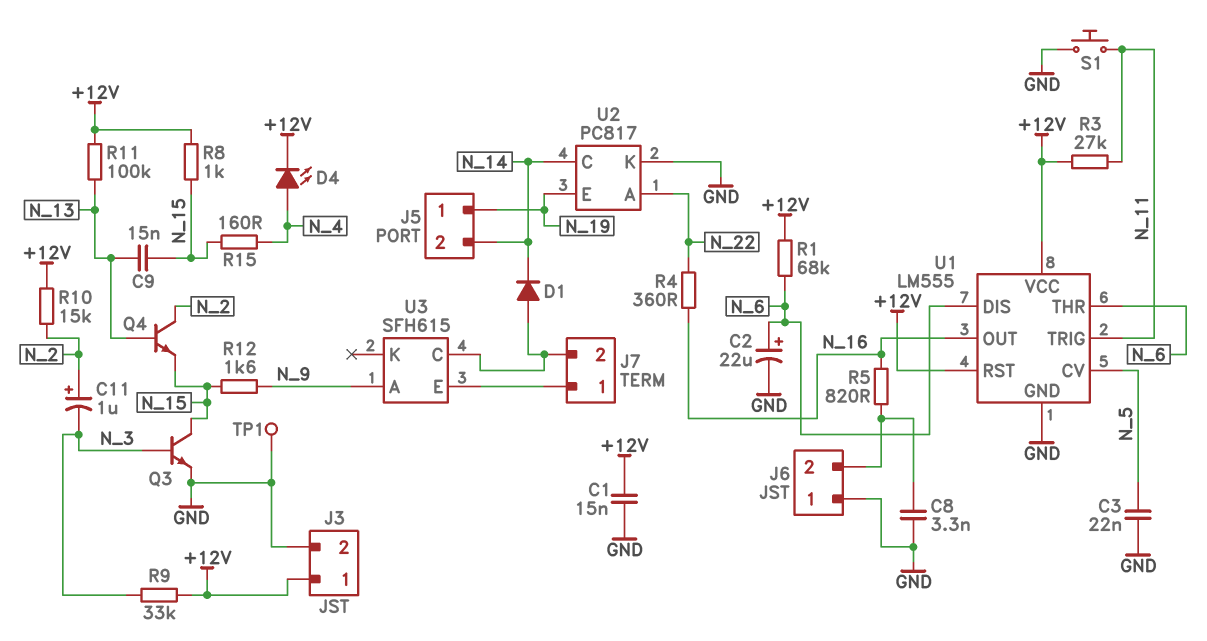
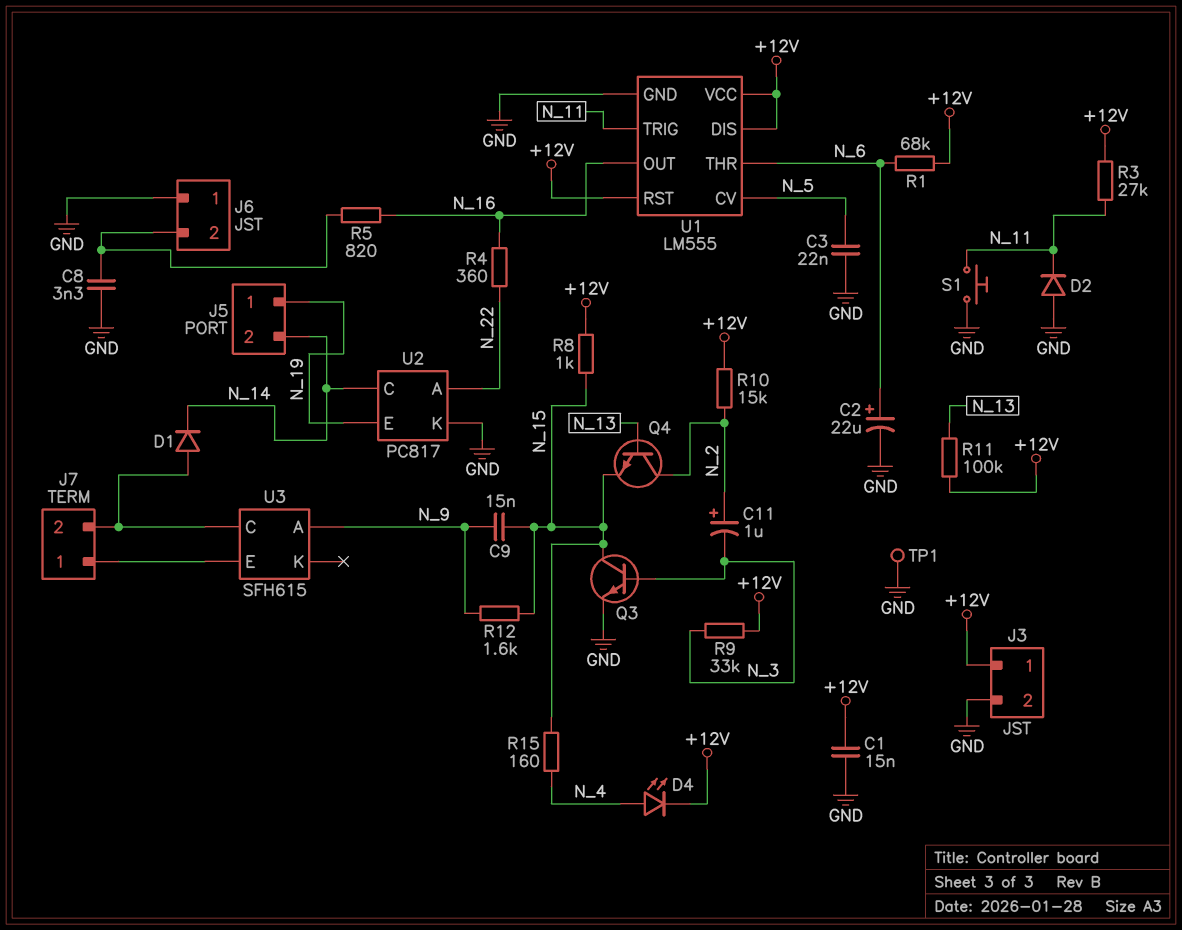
C9: 15nF (N_13, N_15) -> 15nF (N_9, N_15)
D2: none -> diode (A GND, K N_11)
U1 pin DIS: N_6 -> +12V

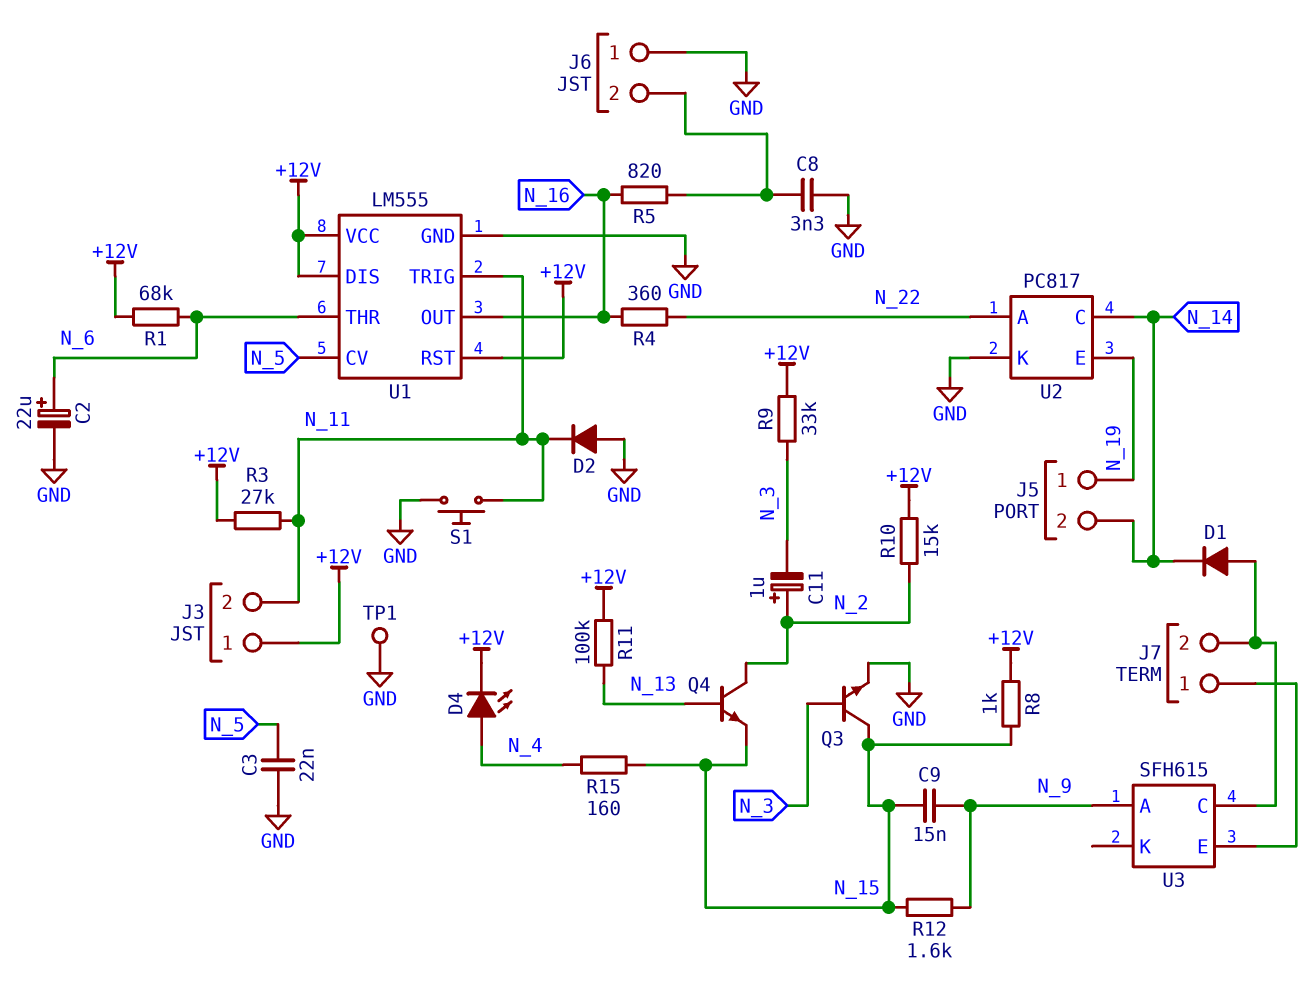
C1: 15nF (+12V, GND) -> none
J3 pin 2: GND -> N_11

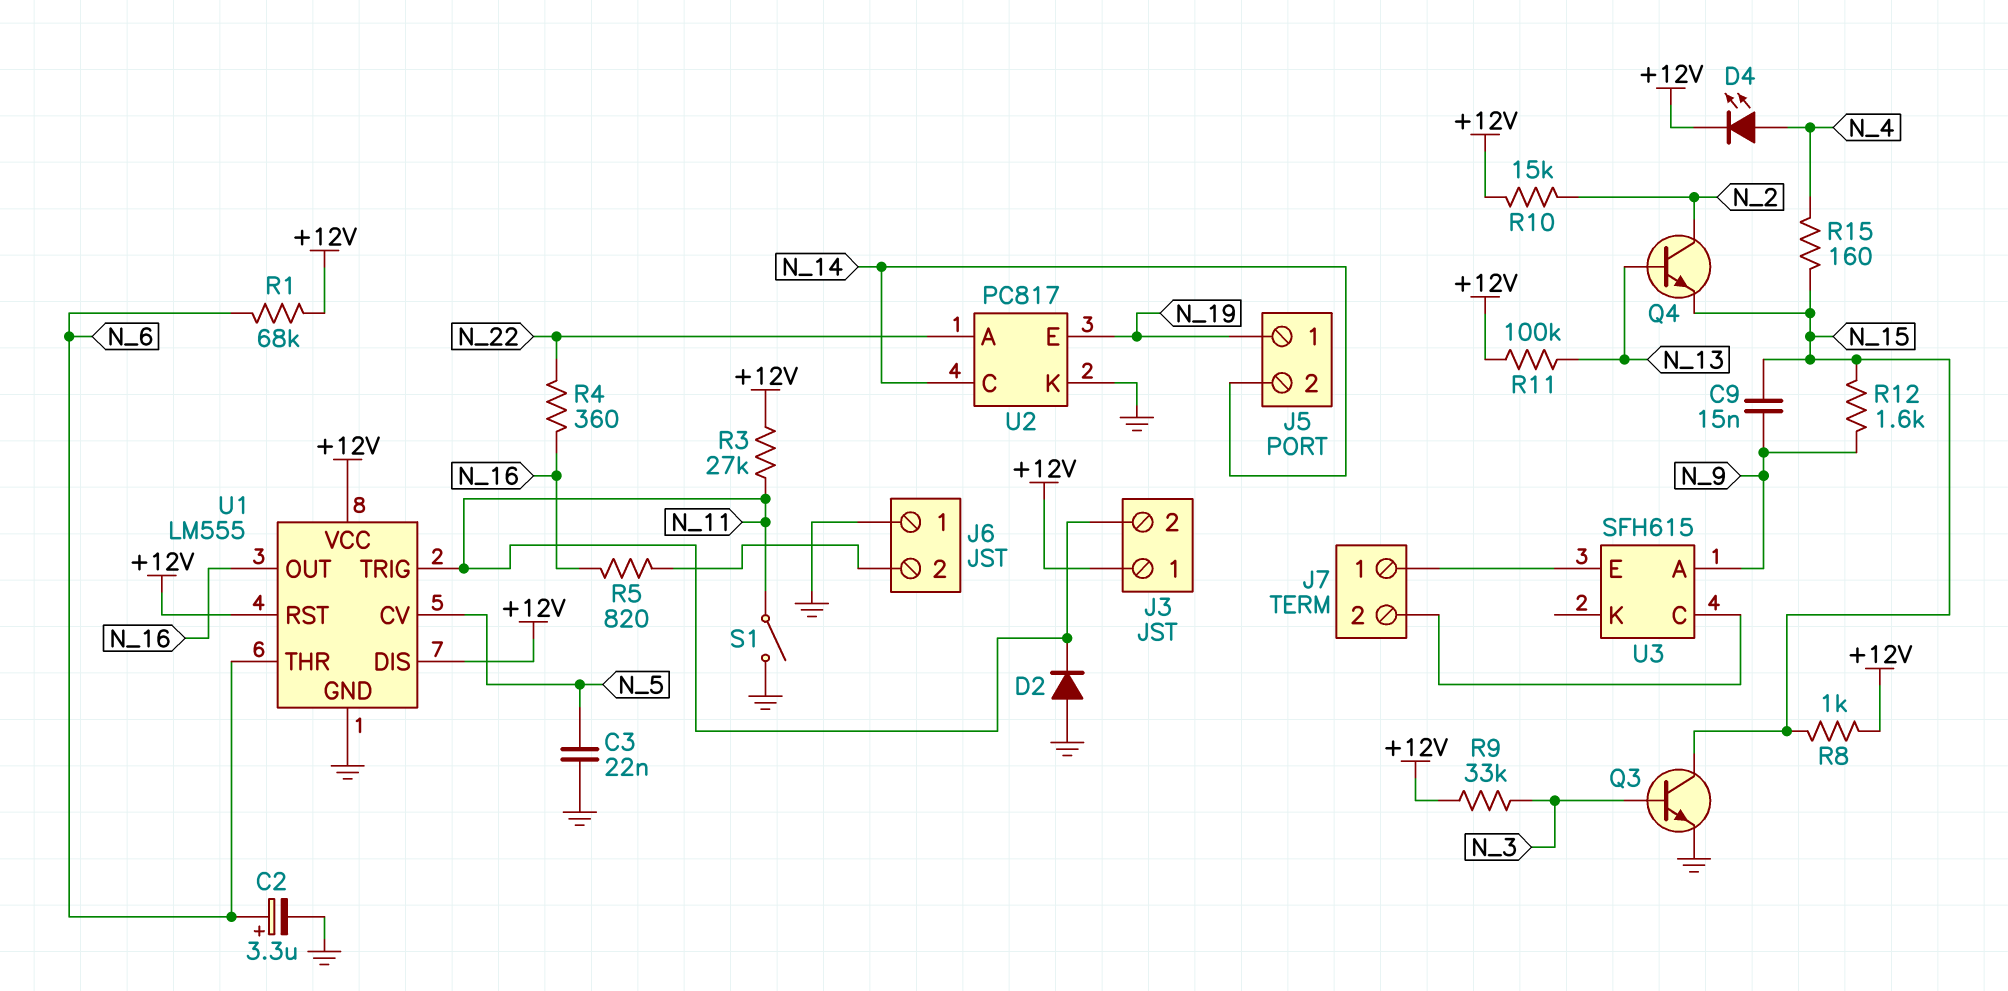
C2: 22uF (plus N_6, minus GND) -> 3.3uF (plus N_6, minus GND)
C8: 3.3nF (GND, J6/2) -> none
C11: 1uF (plus N_2, minus N_3) -> none
D1: diode (A J7/2, K N_14) -> none
S1: button (GND, N_11) -> switch (GND, N_11)
TP1: test point (GND) -> none

